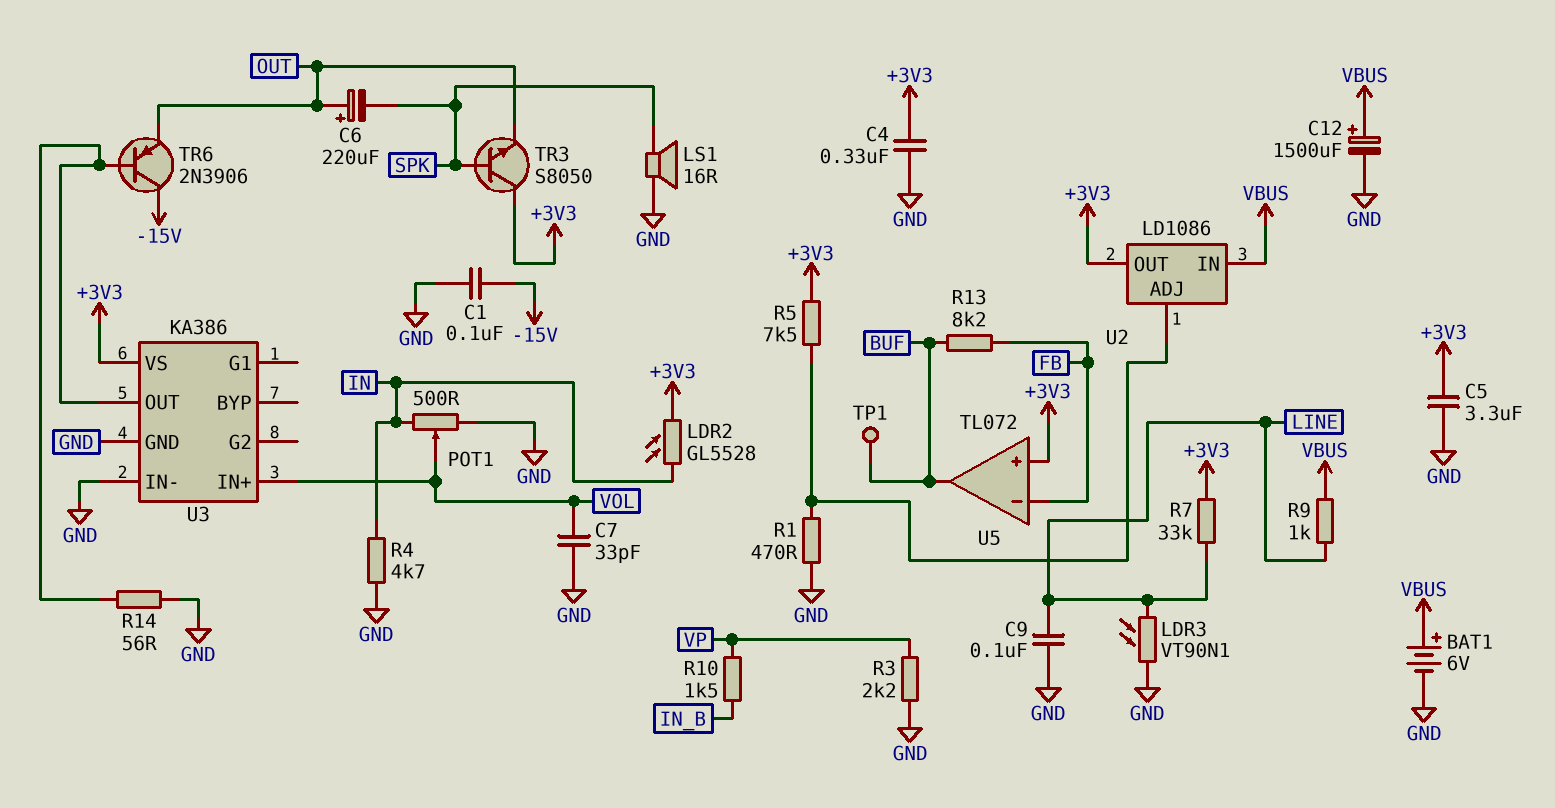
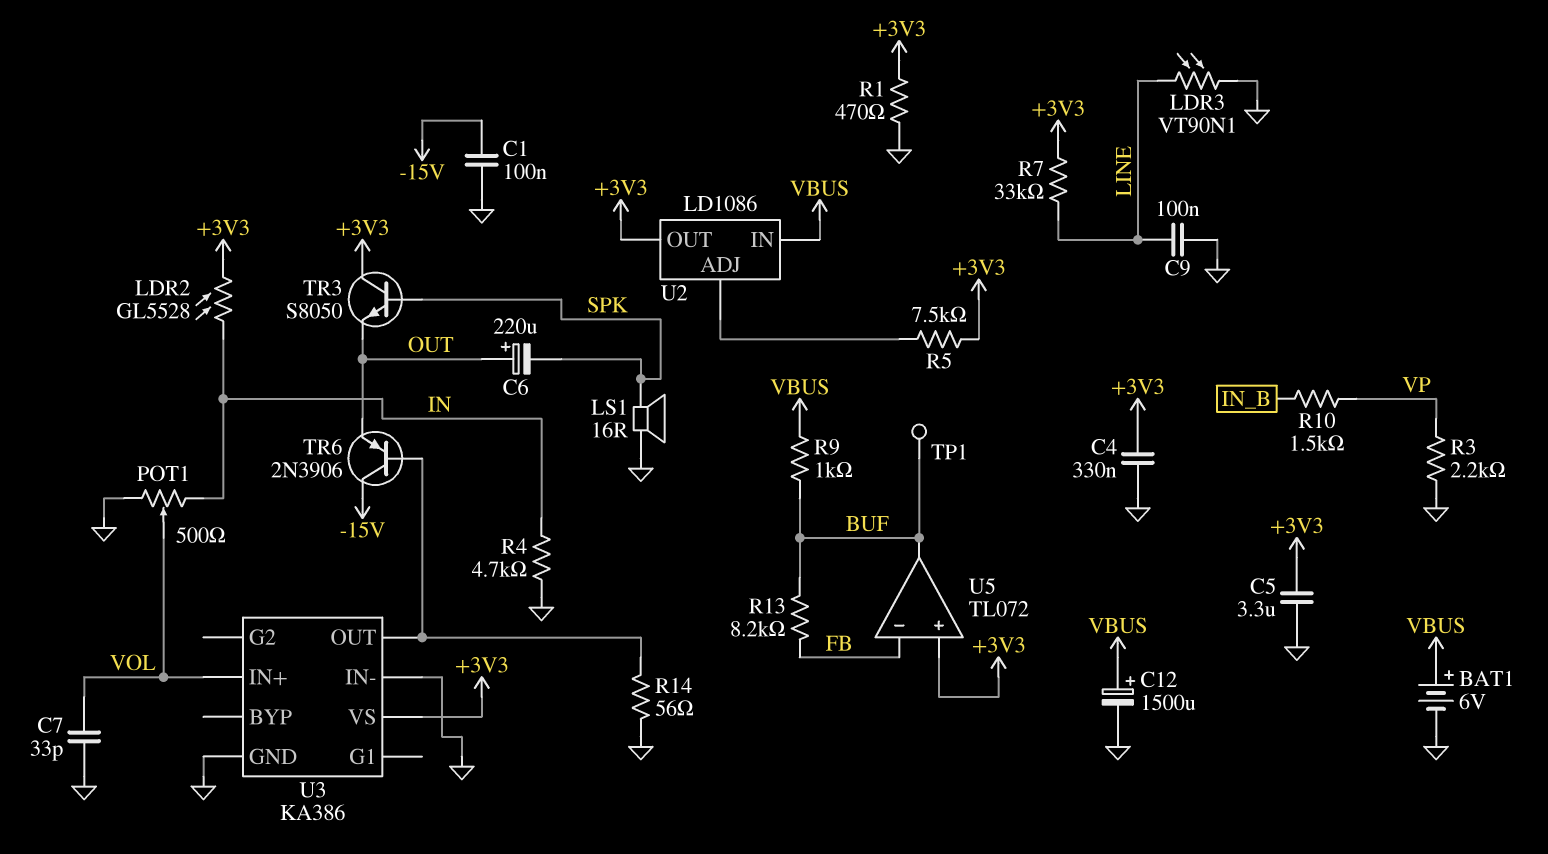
R1: 470 (GND, U2/ADJ) -> 470 (+3V3, GND)
R9: 1k (LINE, VBUS) -> 1k (BUF, VBUS)

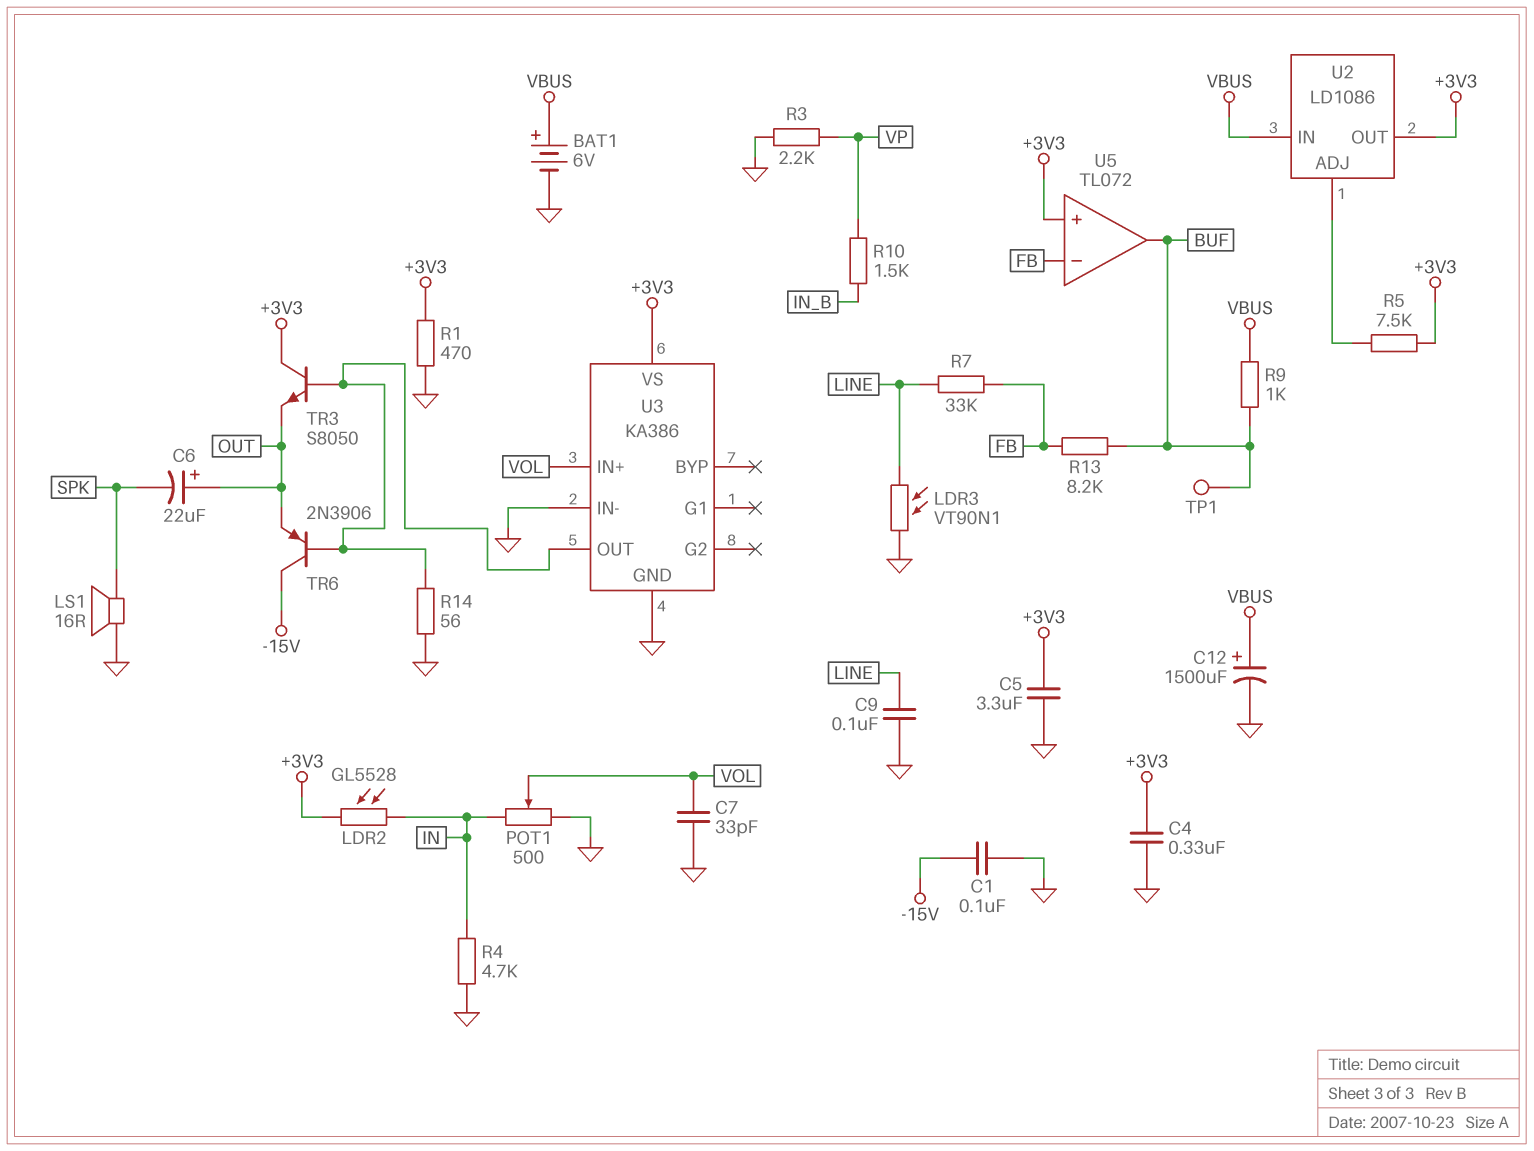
C6: 220uF (plus OUT, minus SPK) -> 22uF (plus OUT, minus SPK)
R7: 33k (+3V3, LINE) -> 33k (FB, LINE)
TR3: NPN S8050 (B SPK, C +3V3, E OUT) -> NPN S8050 (B U3/OUT, C +3V3, E OUT)

